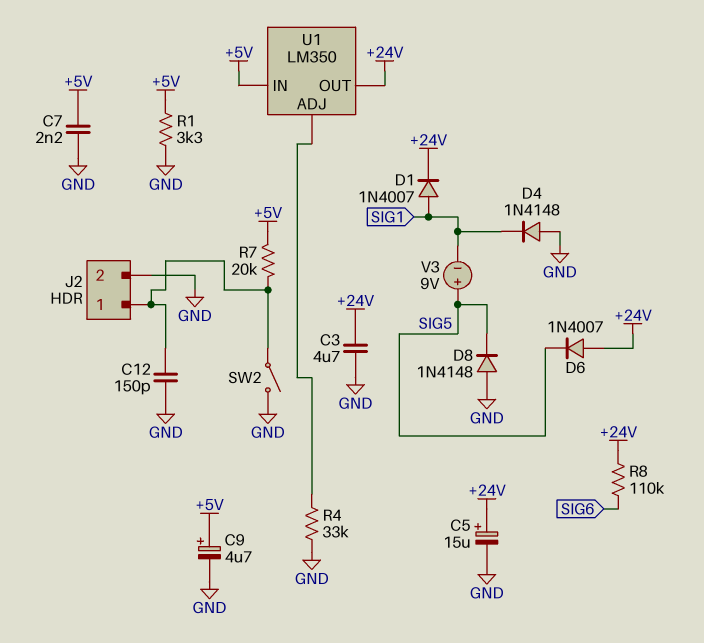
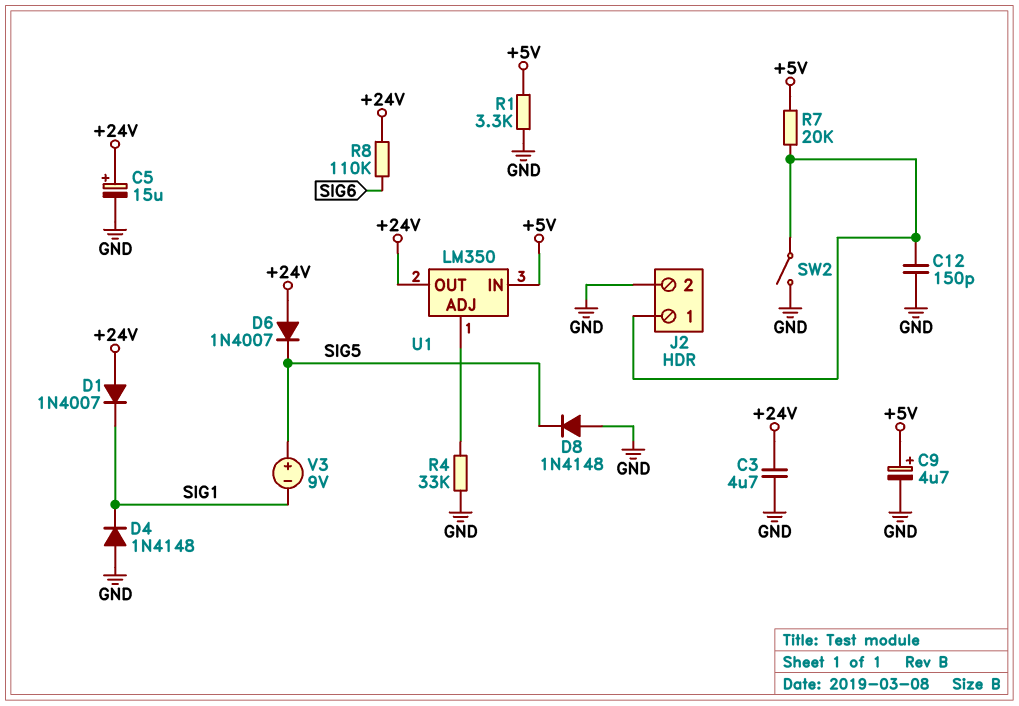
C7: 2.2nF (+5V, GND) -> none
D1: diode 1N4007 (A SIG1, K +24V) -> diode 1N4007 (A +24V, K SIG1)

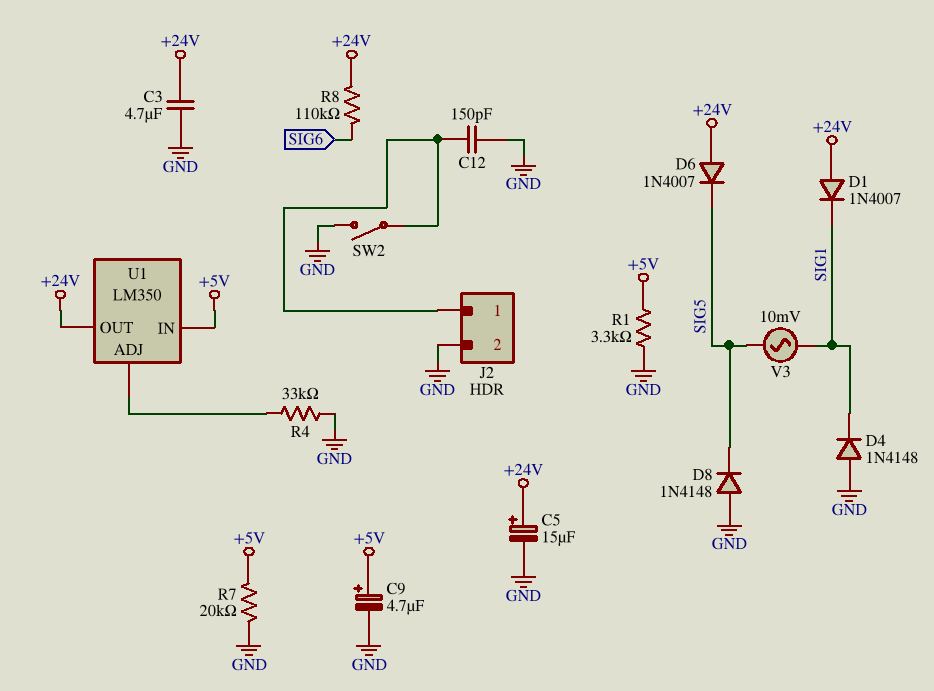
R7: 20k (+5V, J2/1) -> 20k (+5V, GND)
V3: 9V (plus SIG5, minus SIG1) -> AC 10mV (SIG1, SIG5)

